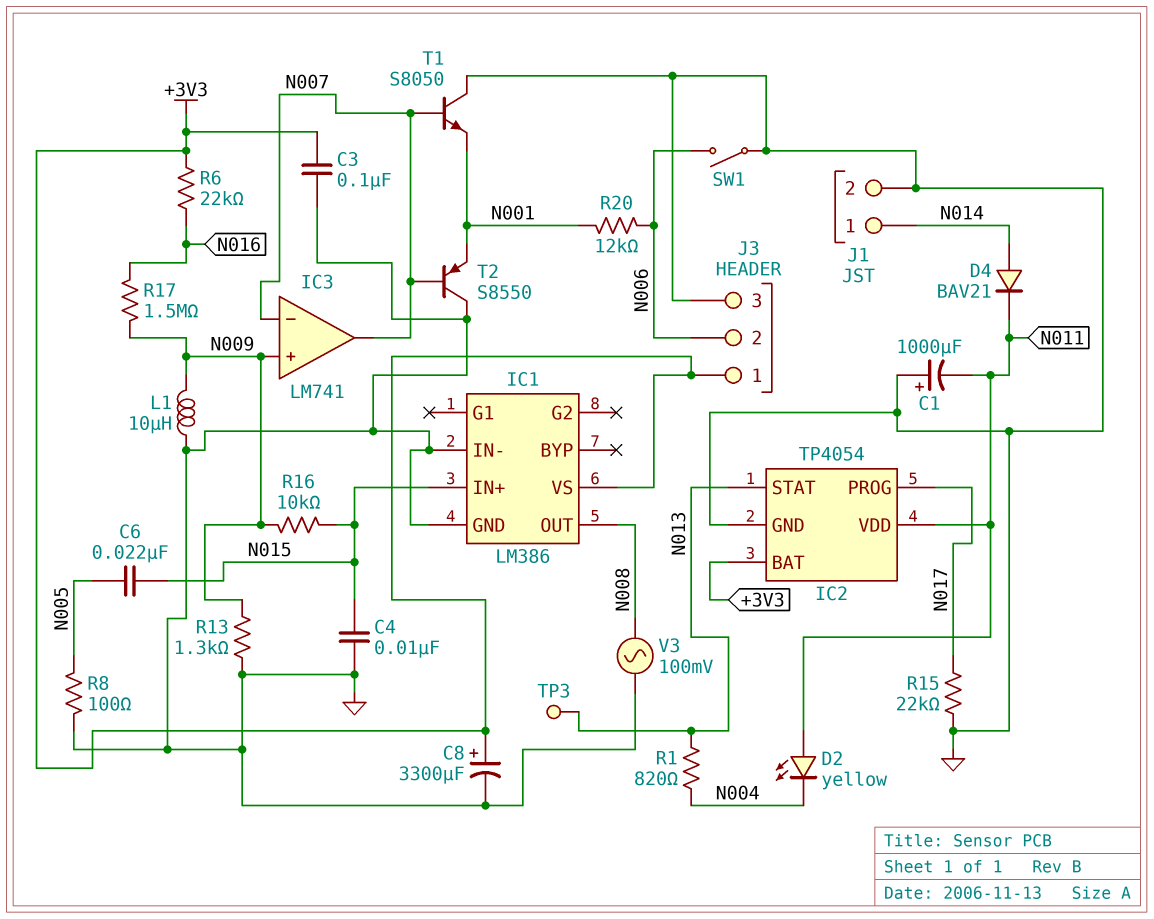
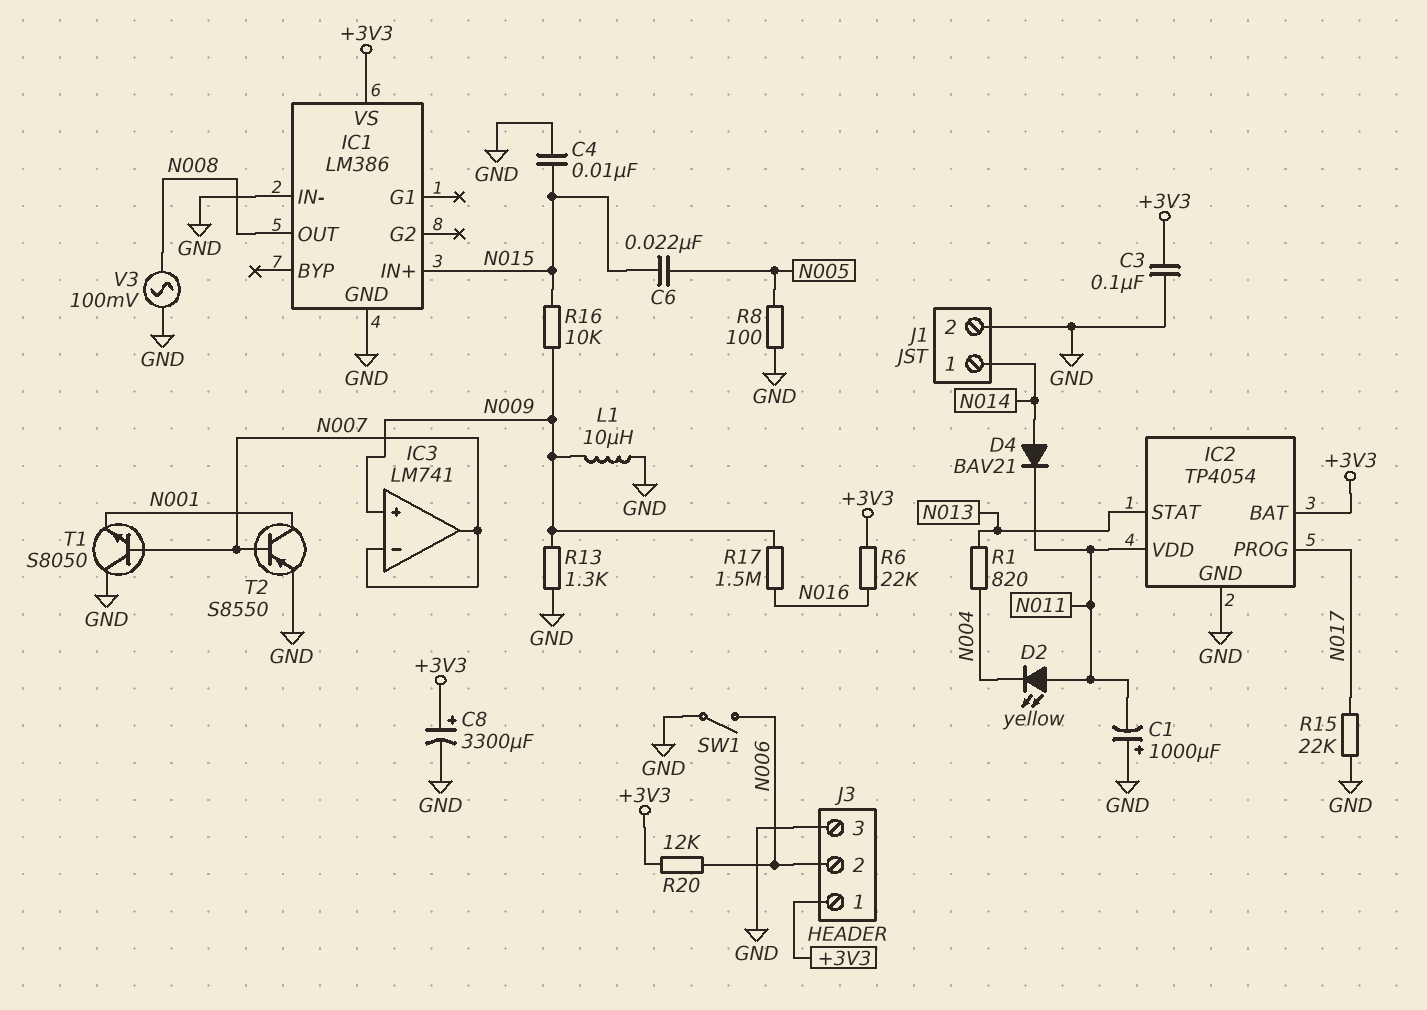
R20: 12k (N001, N006) -> 12k (+3V3, N006)
T2: PNP S8550 (B N007, C GND, E N001) -> PNP S8550 (B N007, C N001, E GND)
TP3: test point (N013) -> none

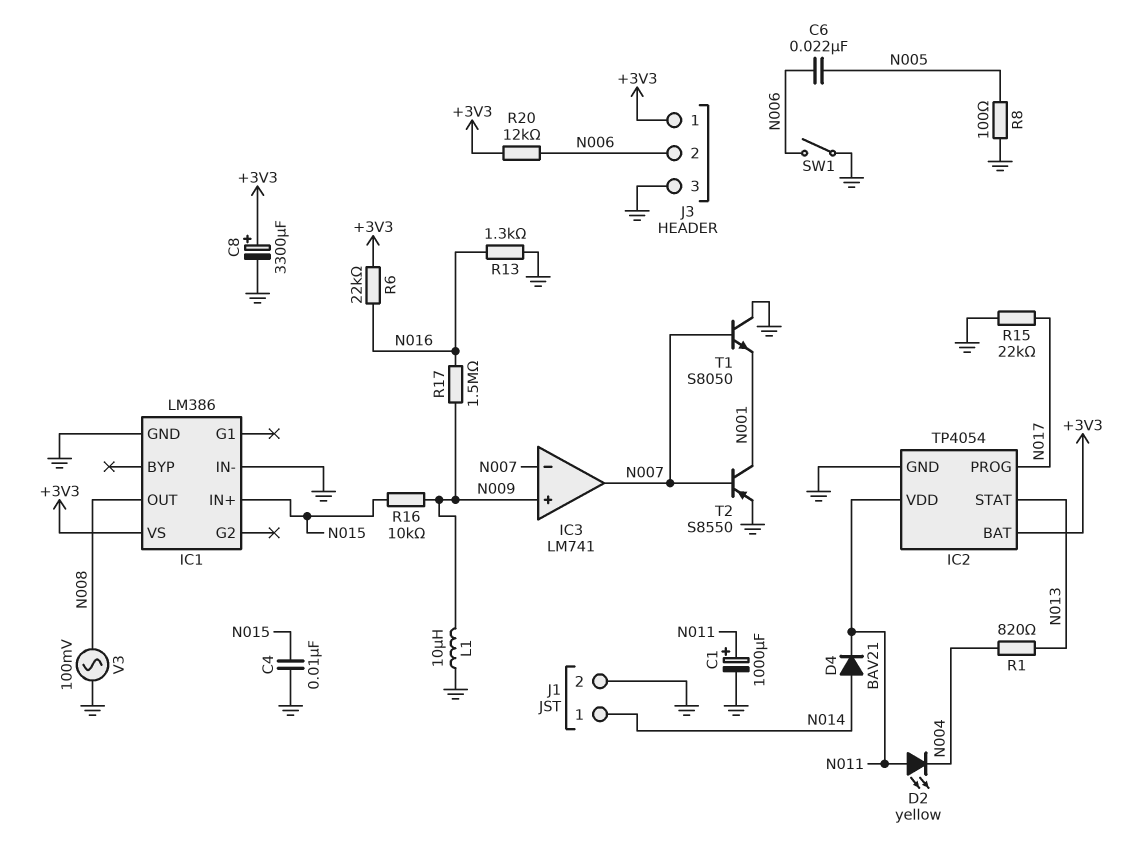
C1: 1000uF (plus GND, minus N011) -> 1000uF (plus N011, minus GND)
C3: 100nF (+3V3, GND) -> none
C6: 22nF (N005, N015) -> 22nF (N005, N006)
R13: 1.3k (GND, N009) -> 1.3k (GND, N016)

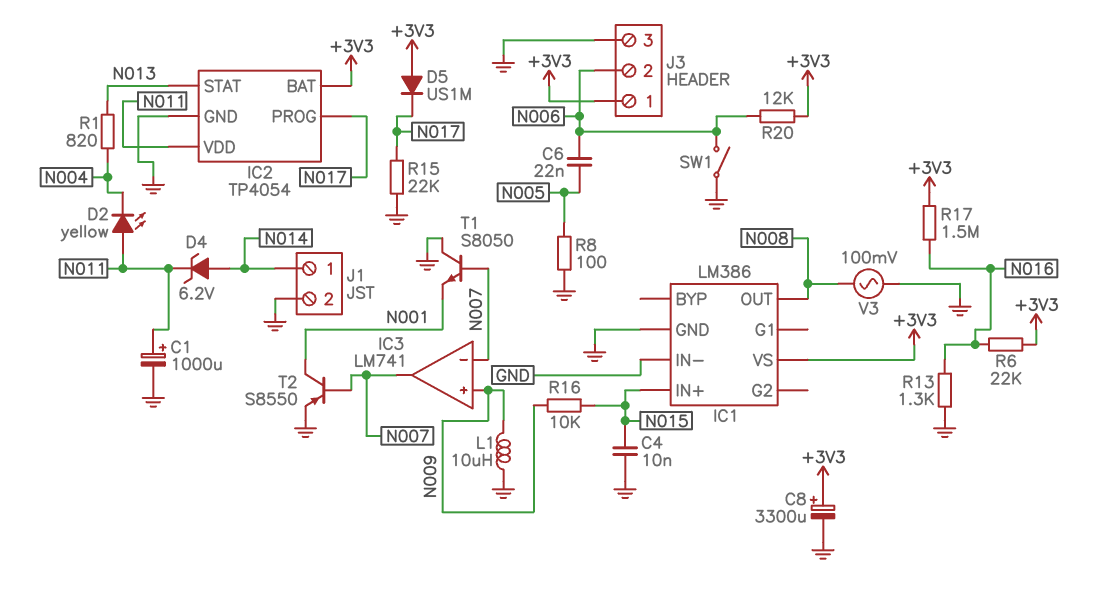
D4: diode BAV21 (A N014, K N011) -> zener 6.2V (A N014, K N011)
D5: none -> diode US1M (A +3V3, K N017)
R17: 1.5M (N009, N016) -> 1.5M (+3V3, N016)

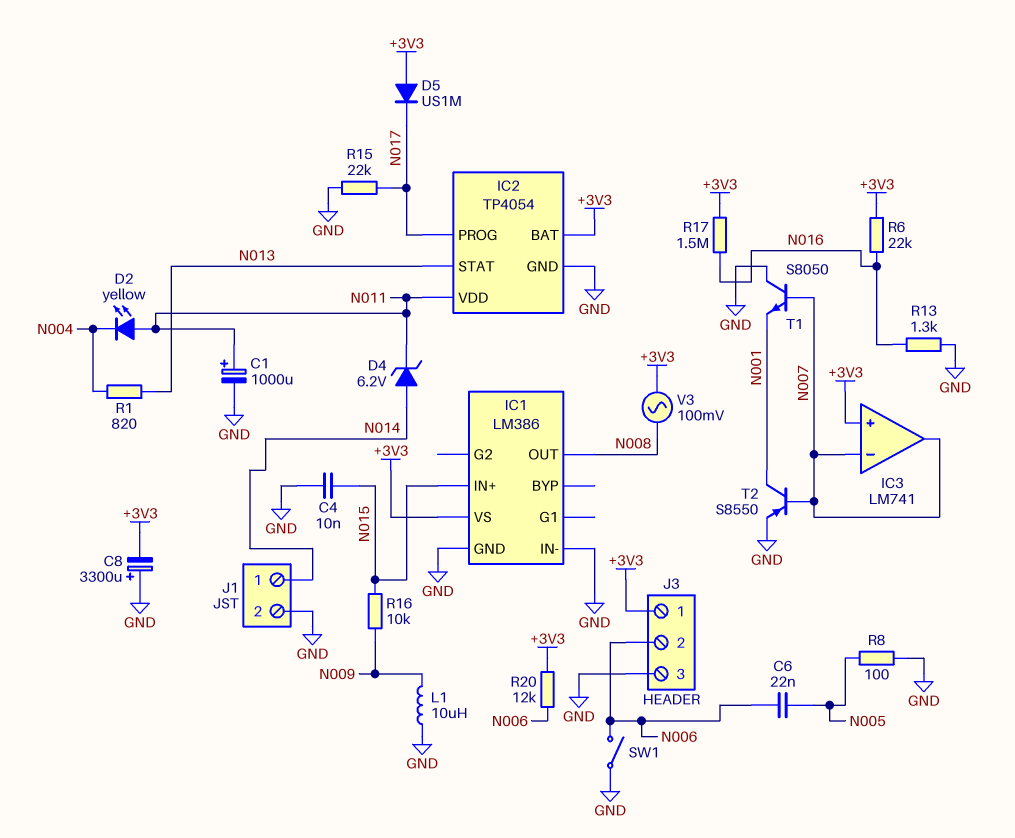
C8: 3300uF (plus +3V3, minus GND) -> 3300uF (plus GND, minus +3V3)
IC3 pin in+: N009 -> +3V3
V3: AC 100mV (GND, N008) -> AC 100mV (+3V3, N008)

